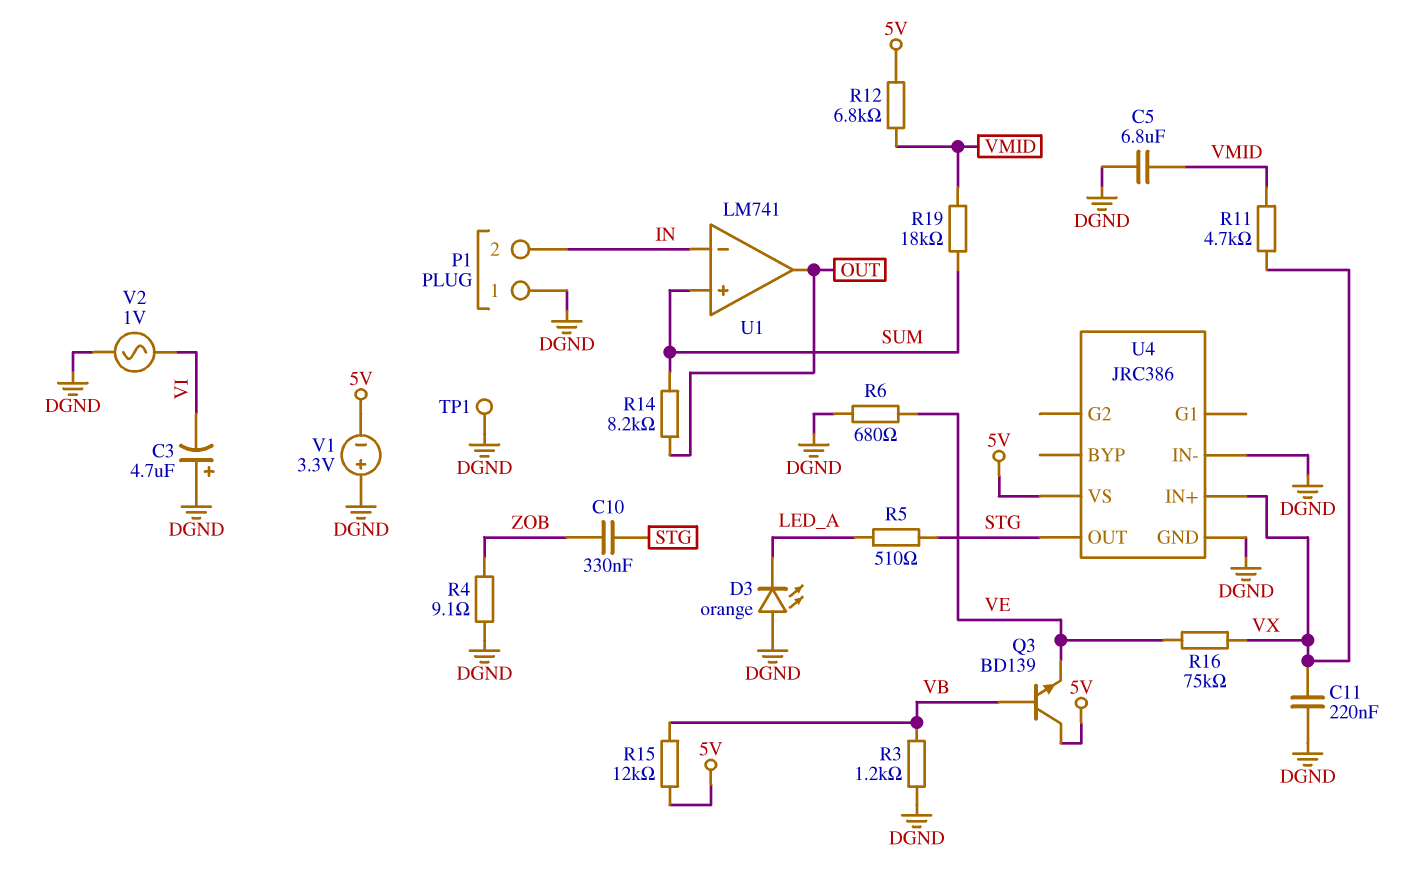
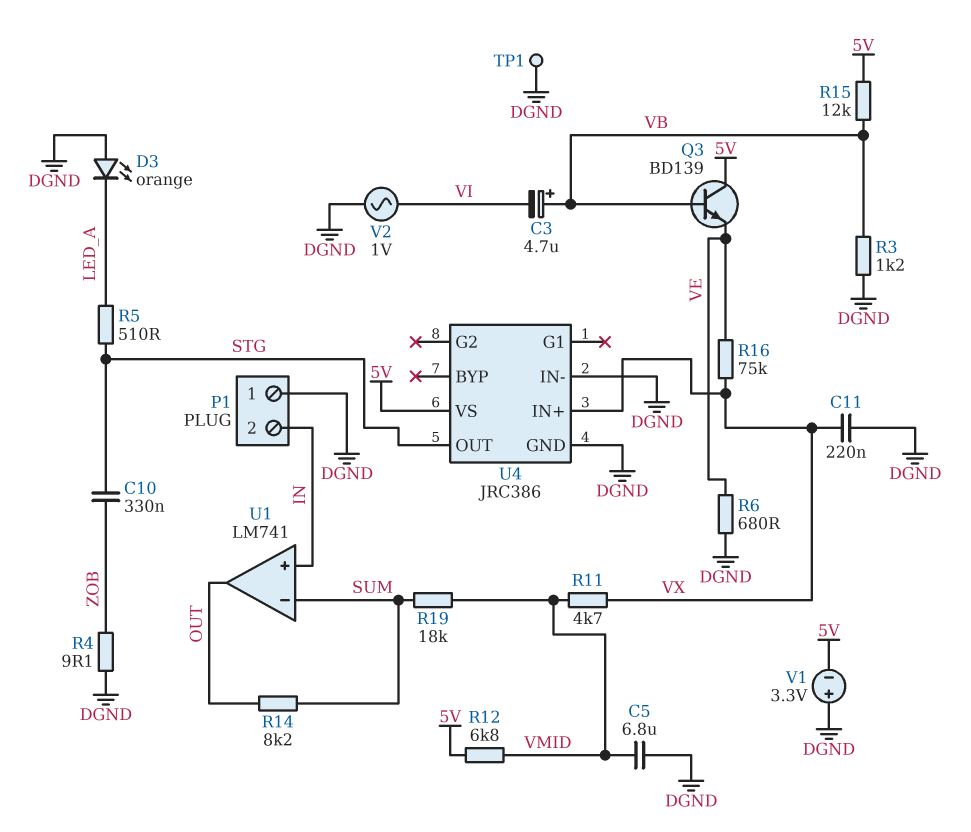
C3: 4.7uF (plus DGND, minus VI) -> 4.7uF (plus VB, minus VI)
U1 pin in+: SUM -> IN
U1 pin in-: IN -> SUM

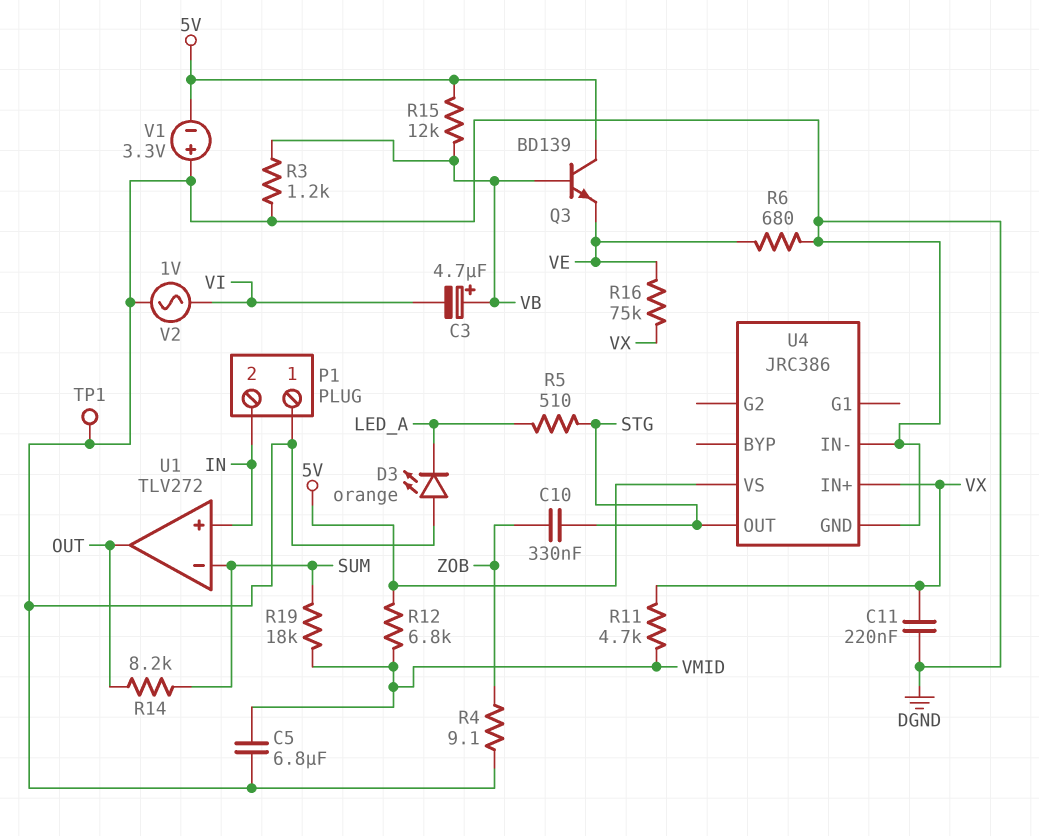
U1: LM741 -> TLV272

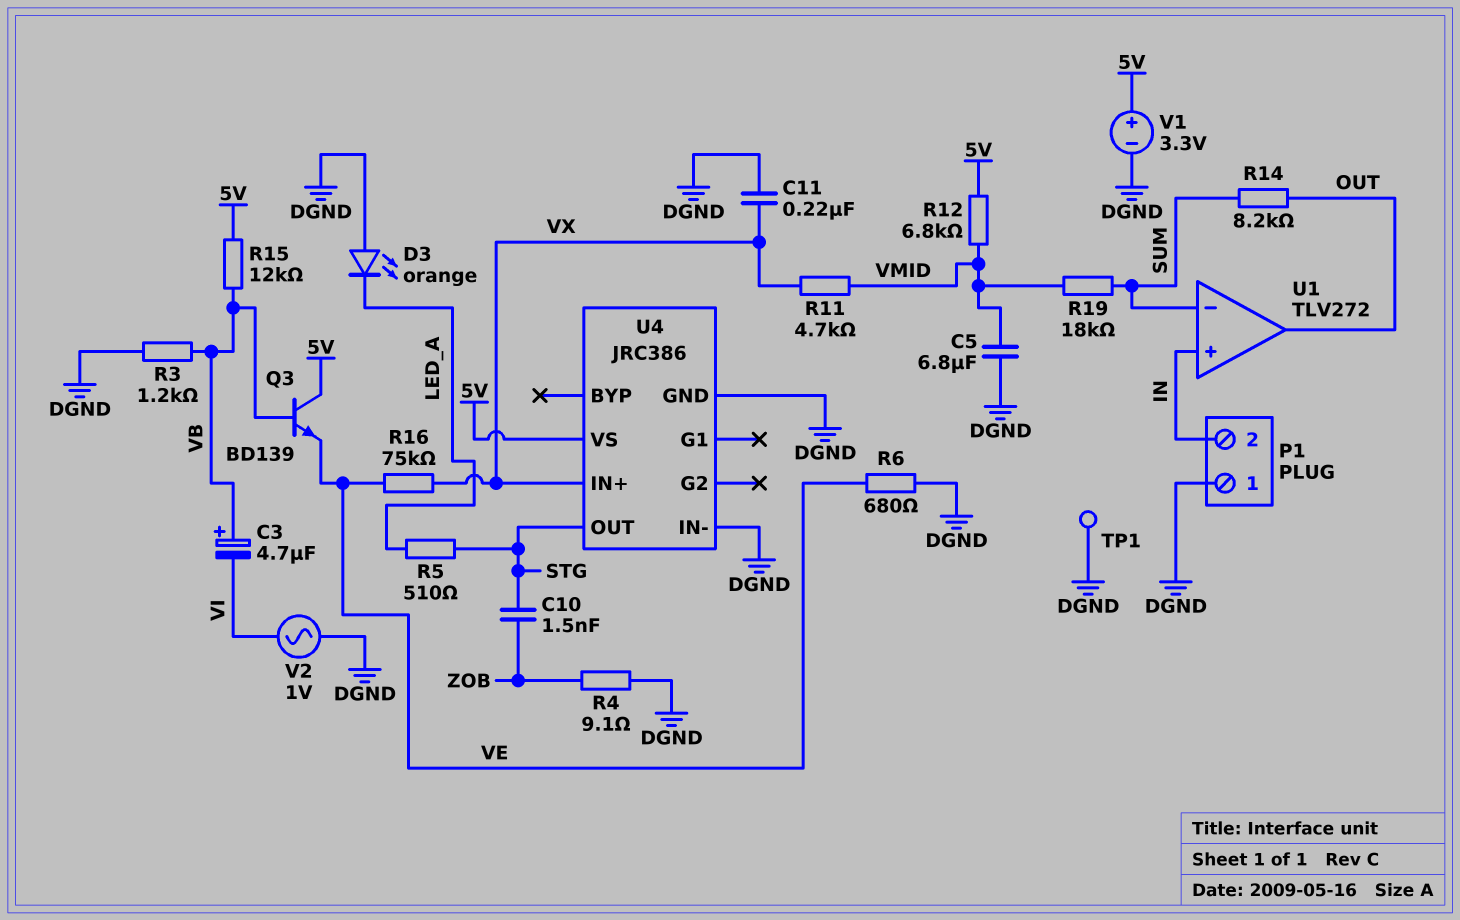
C10: 330nF (STG, ZOB) -> 1.5nF (STG, ZOB)
V1: 3.3V (plus DGND, minus 5V) -> 3.3V (plus 5V, minus DGND)

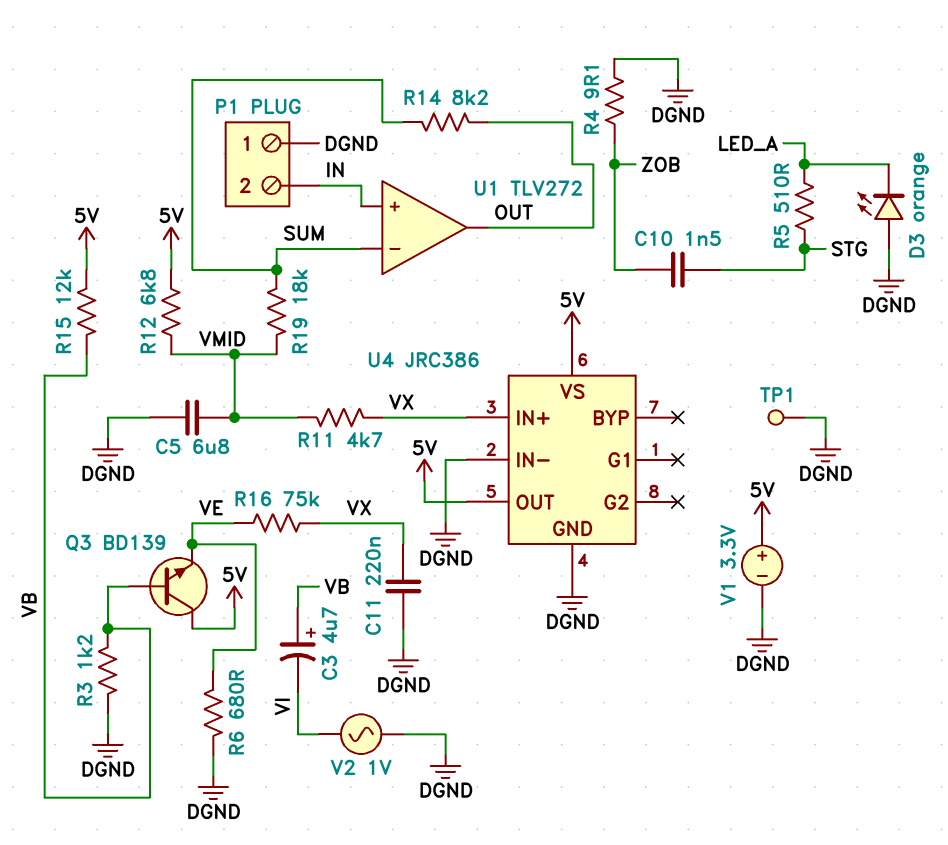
U4 pin OUT: STG -> 5V

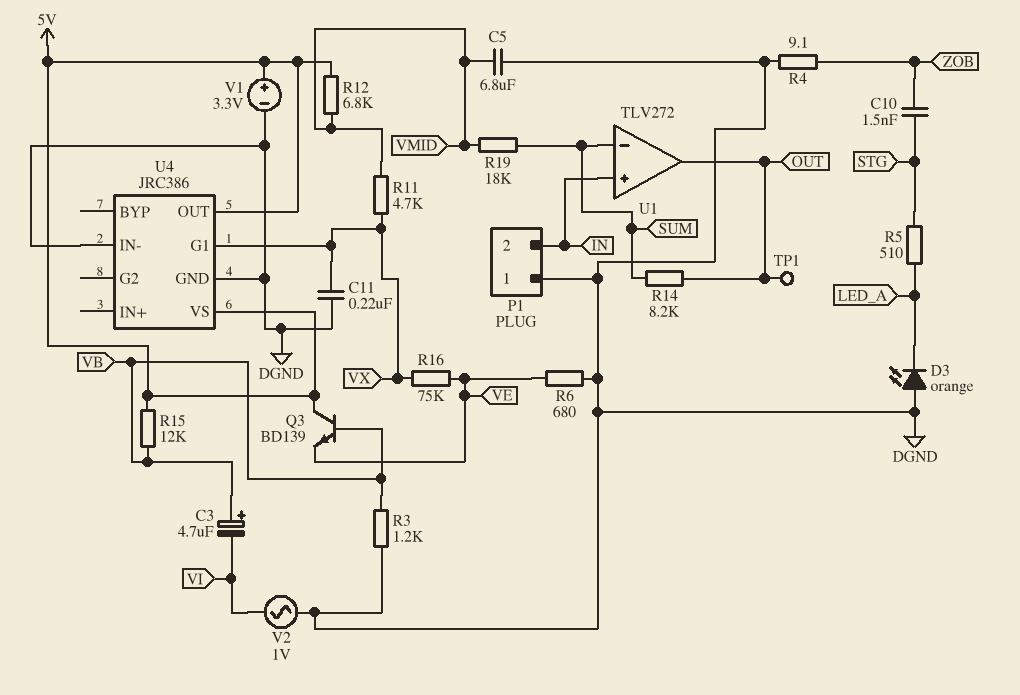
TP1: test point (DGND) -> test point (OUT)
U4 pin G1: none -> VX
U4 pin IN+: VX -> none

